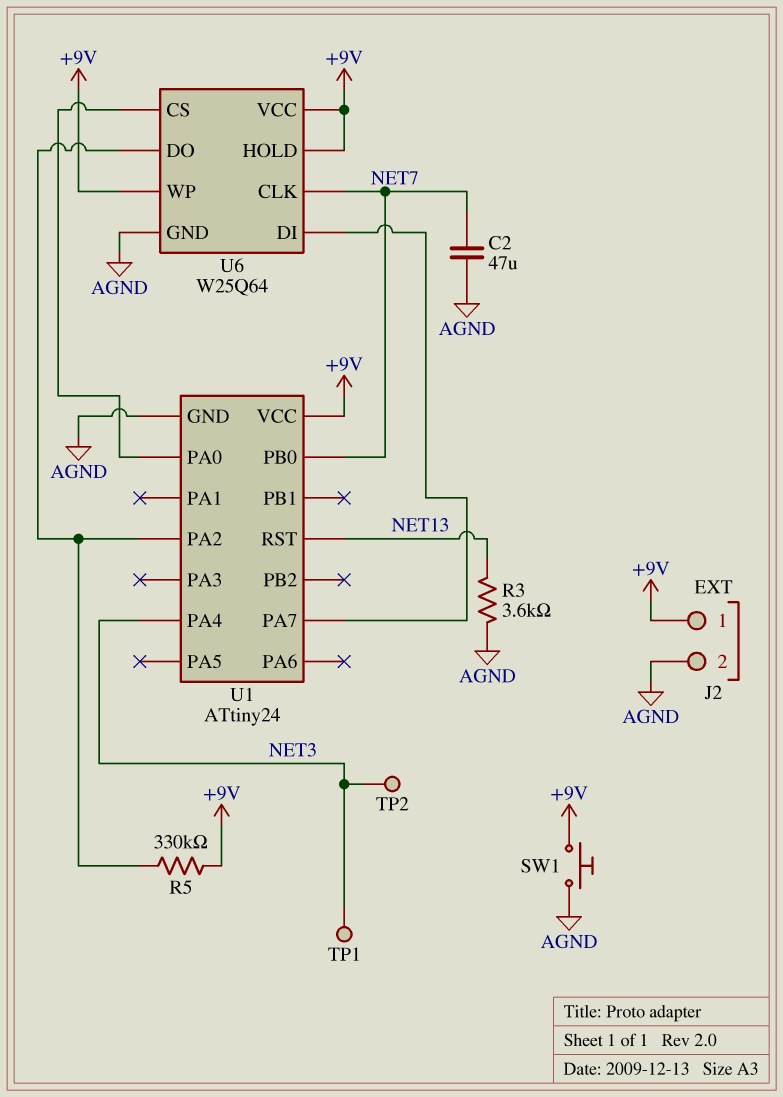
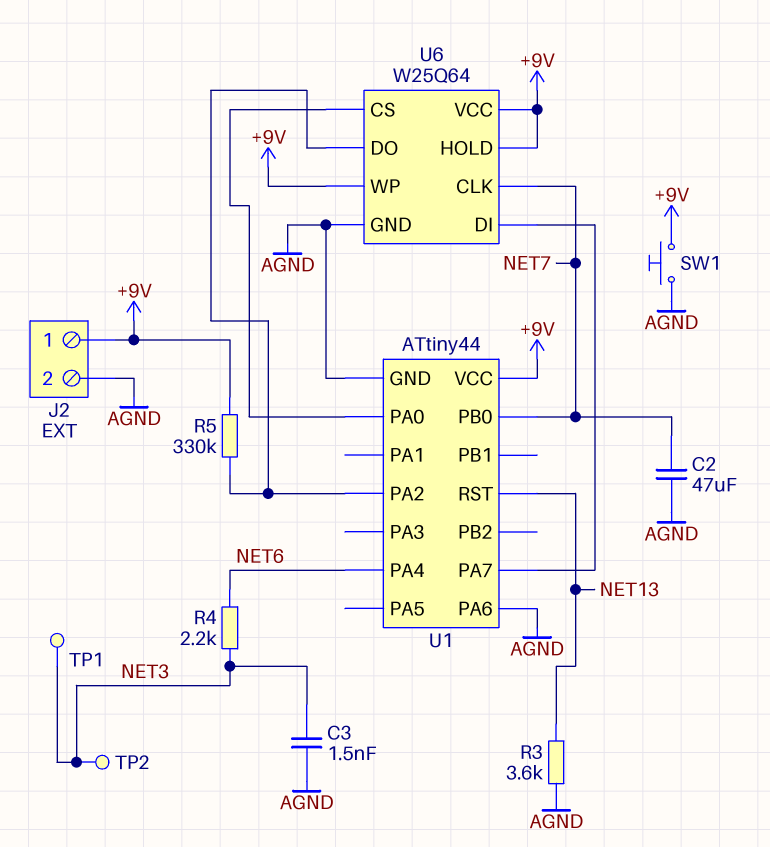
C3: none -> 1.5nF (AGND, NET3)
R4: none -> 2.2k (NET3, NET6)
U1: ATtiny24 -> ATtiny44
U1 pin PA4: NET3 -> NET6
U1 pin PA6: none -> AGND

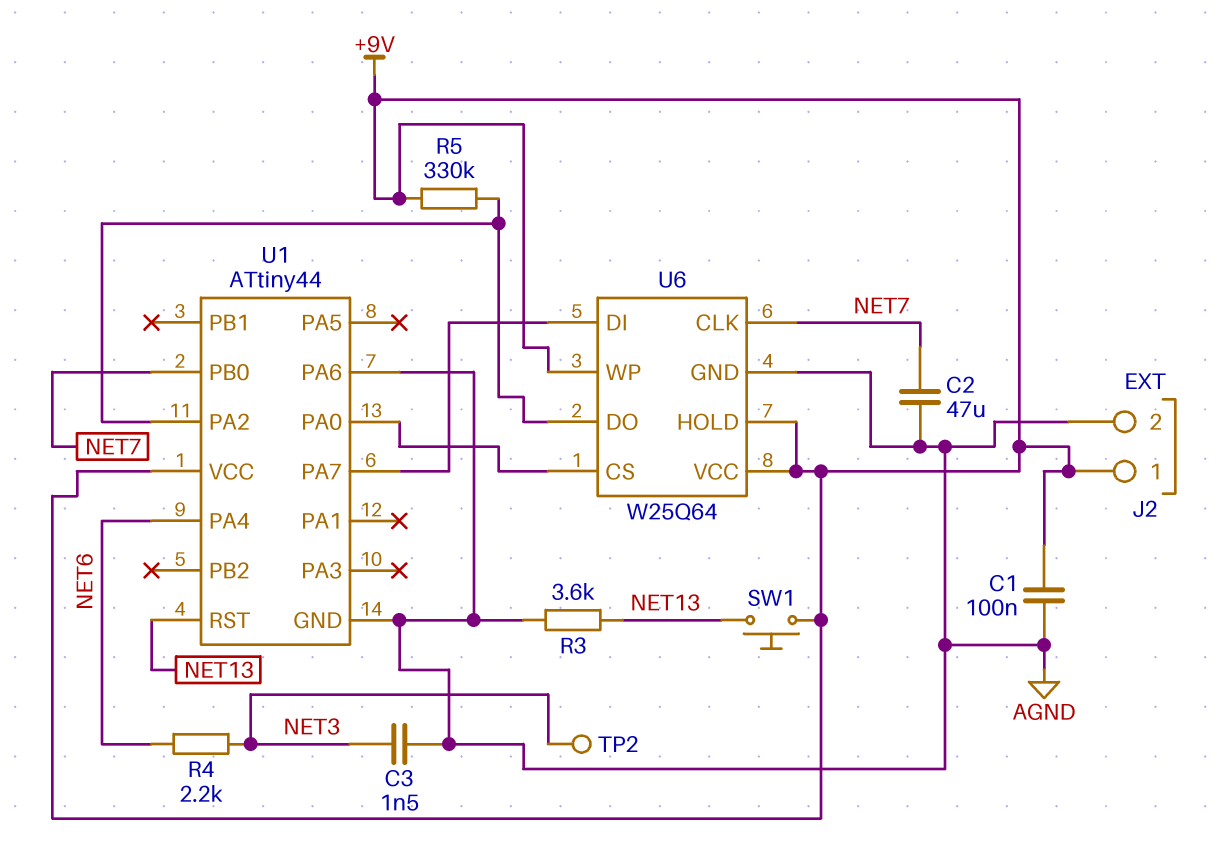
C1: none -> 100nF (+9V, AGND)
SW1: button (+9V, AGND) -> button (+9V, NET13)
TP1: test point (NET3) -> none

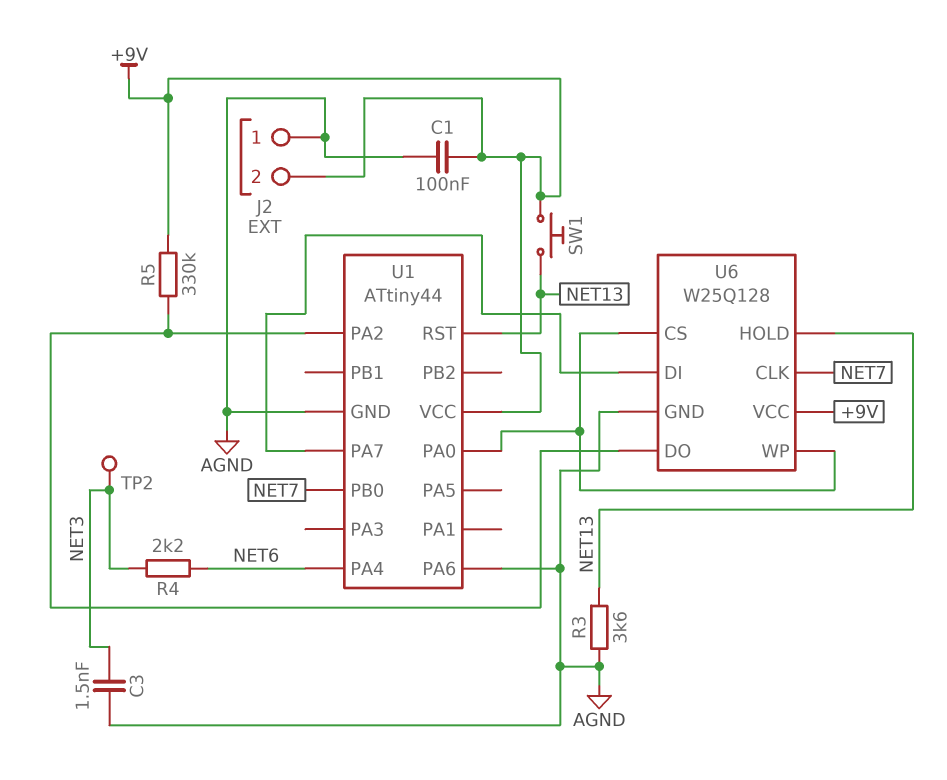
C2: 47uF (AGND, NET7) -> none
J2 pin 1: +9V -> AGND
J2 pin 2: AGND -> +9V
U6: W25Q64 -> W25Q128
U6 pin HOLD: +9V -> NET13
U6 pin WP: +9V -> U1/PA0

